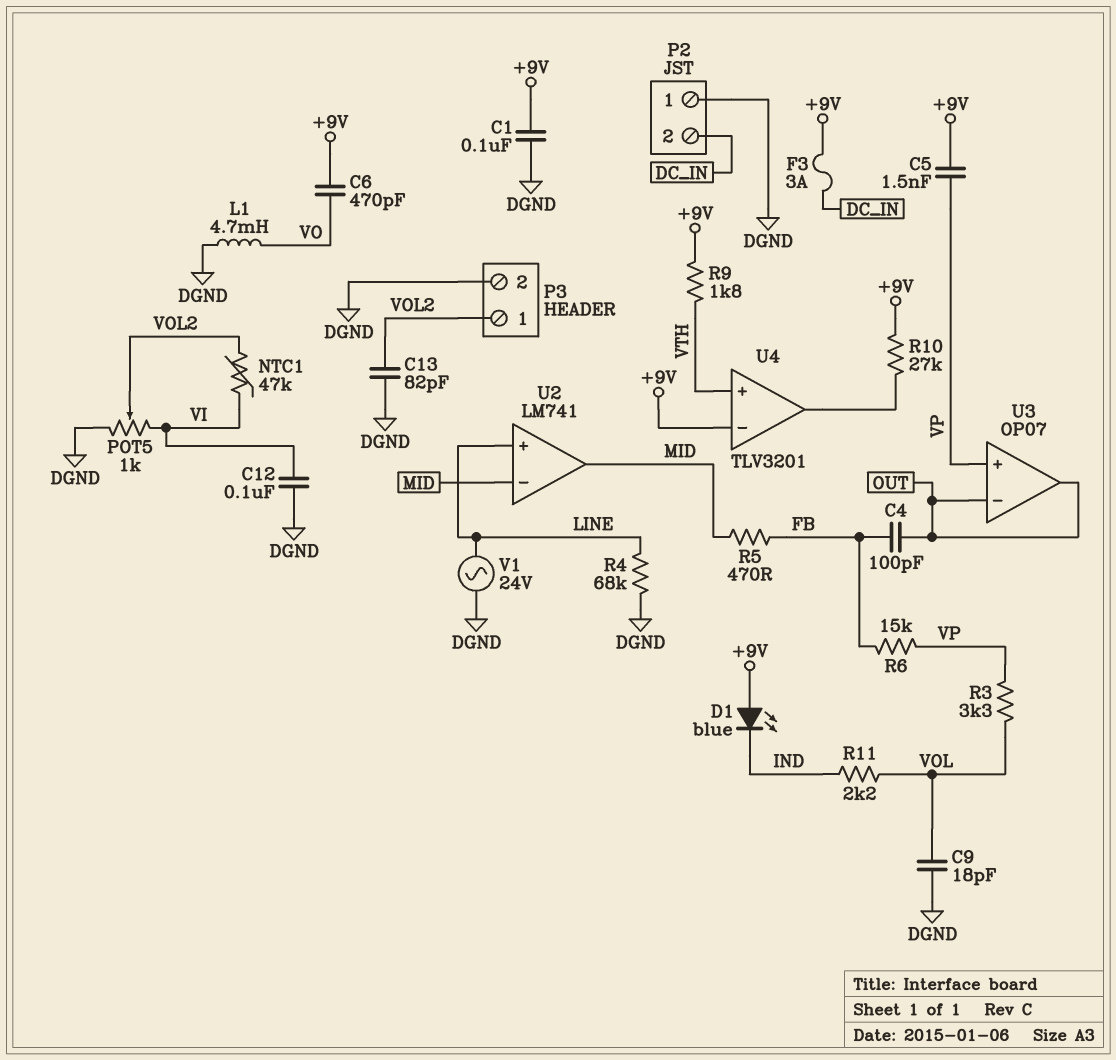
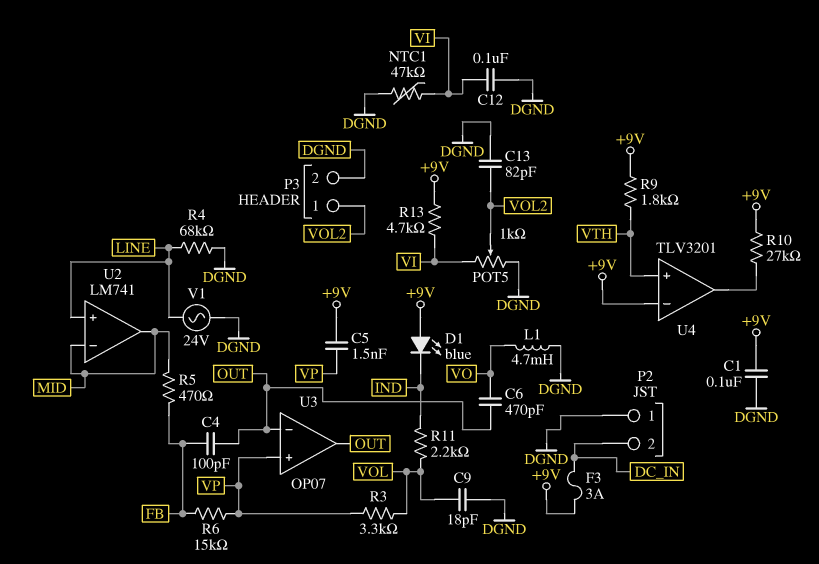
C6: 470pF (+9V, VO) -> 470pF (OUT, VO)
NTC1: 47k (VI, VOL2) -> 47k (DGND, VI)
R13: none -> 4.7k (+9V, VI)

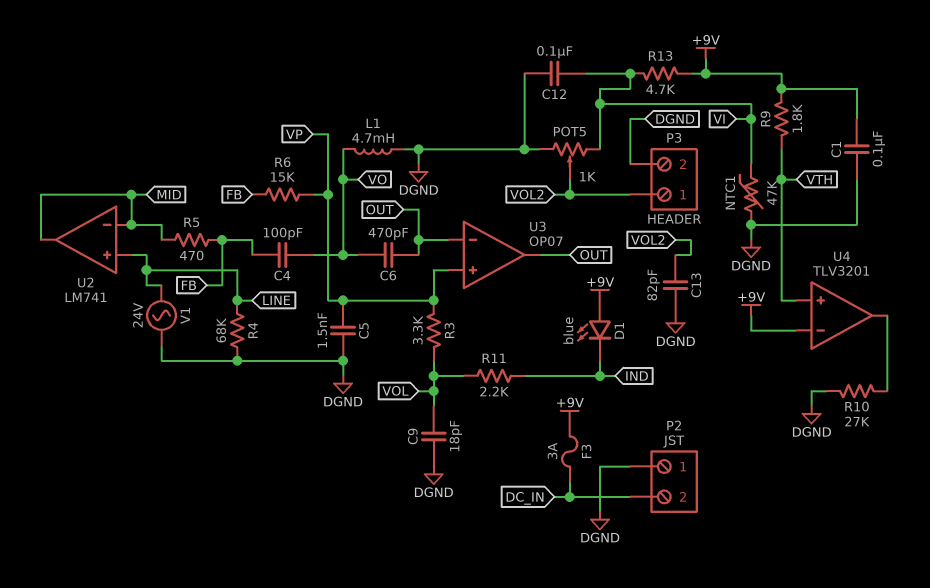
C4: 100pF (FB, OUT) -> 100pF (FB, VO)
C5: 1.5nF (+9V, VP) -> 1.5nF (DGND, VP)
R10: 27k (+9V, U4/out) -> 27k (DGND, U4/out)

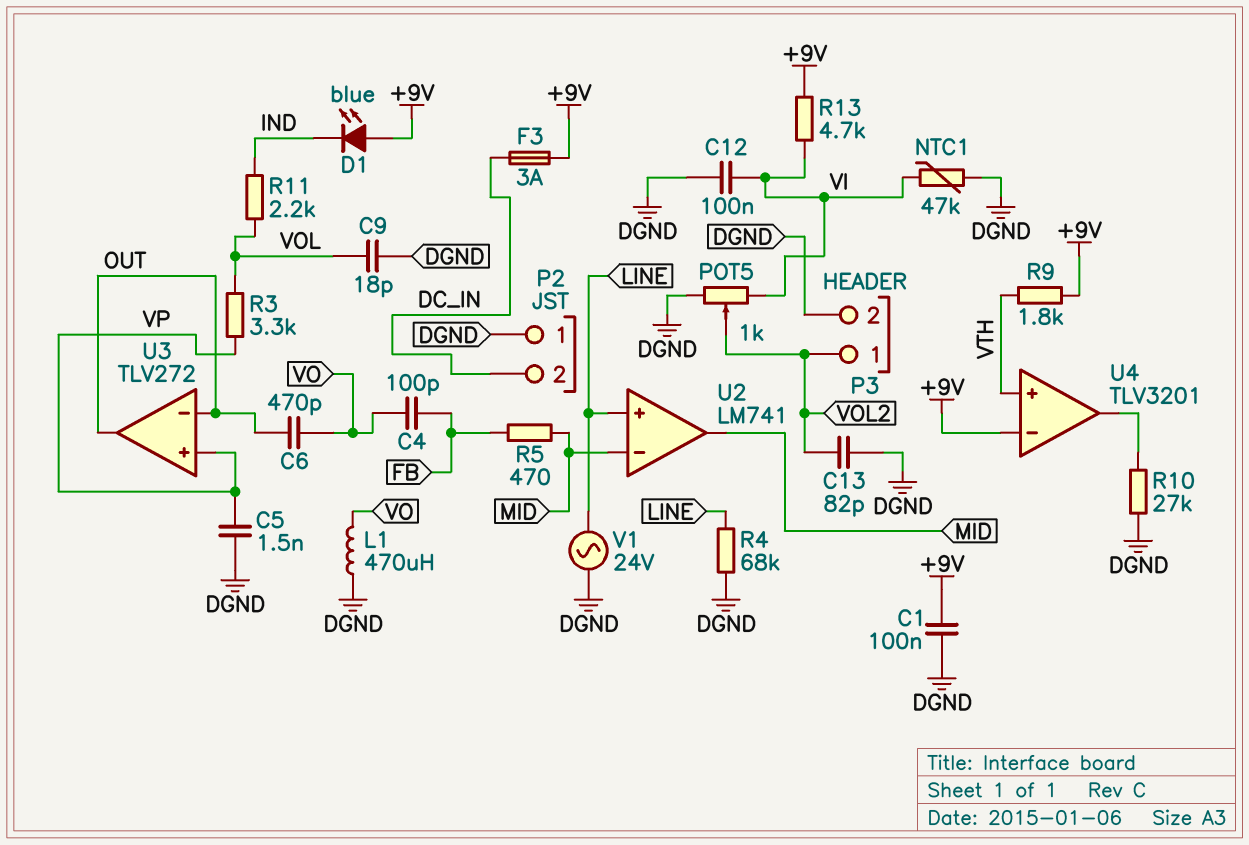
L1: 4.7mH (DGND, VO) -> 470uH (DGND, VO)
R6: 15k (FB, VP) -> none
U3: OP07 -> TLV272

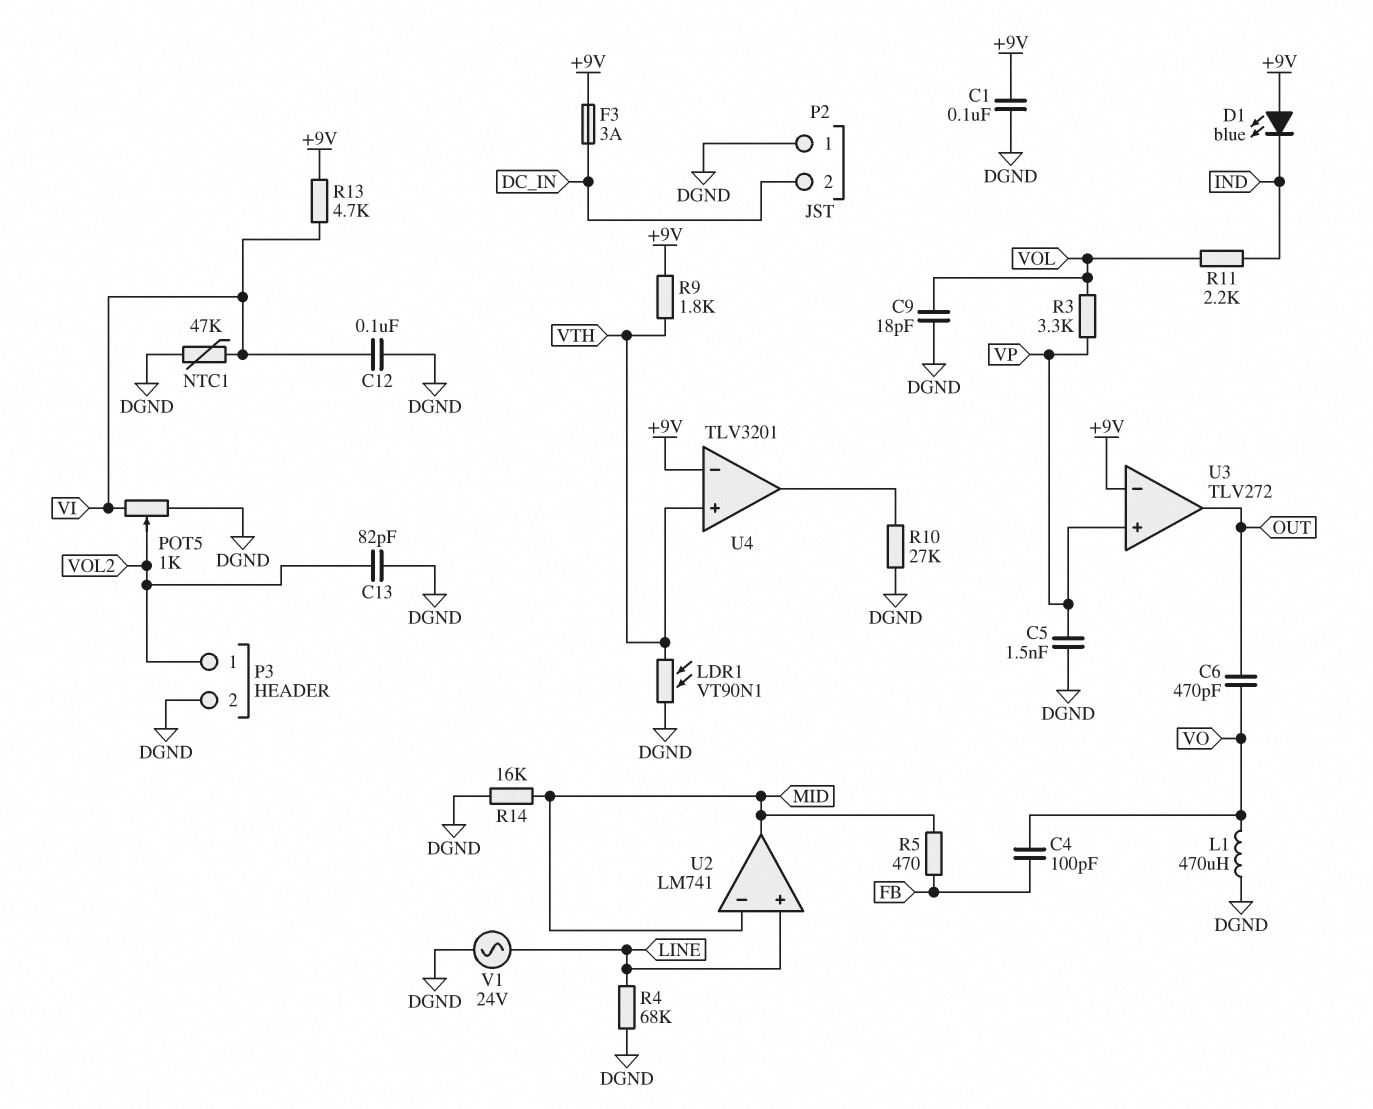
LDR1: none -> VT90N1 (DGND, VTH)
R14: none -> 16k (DGND, MID)
U3 pin in-: OUT -> +9V

